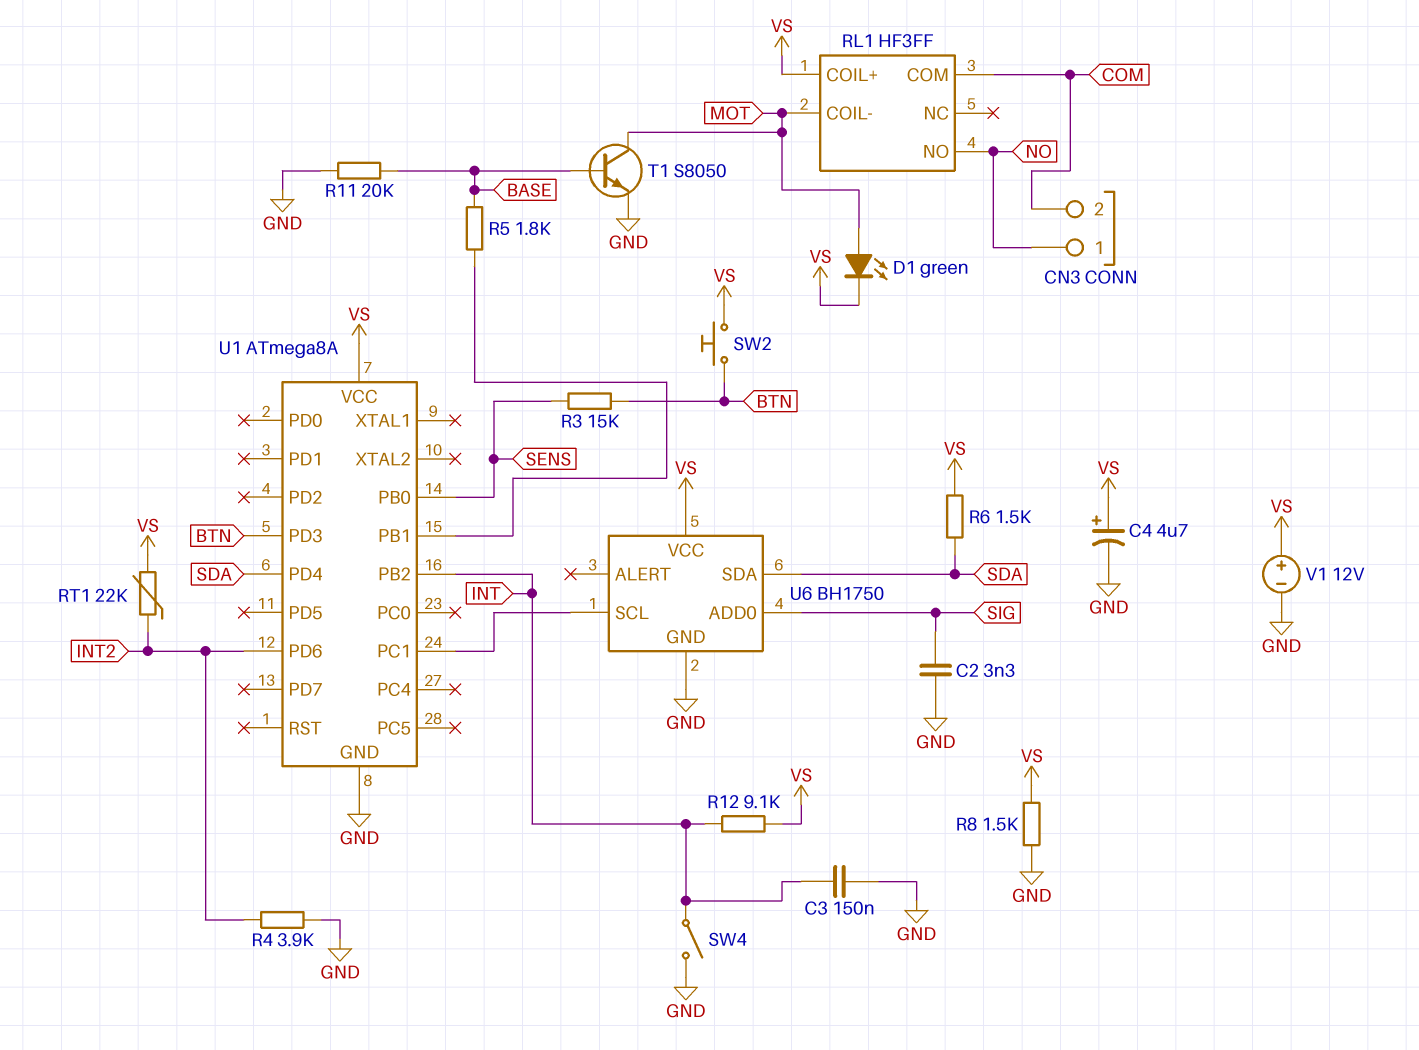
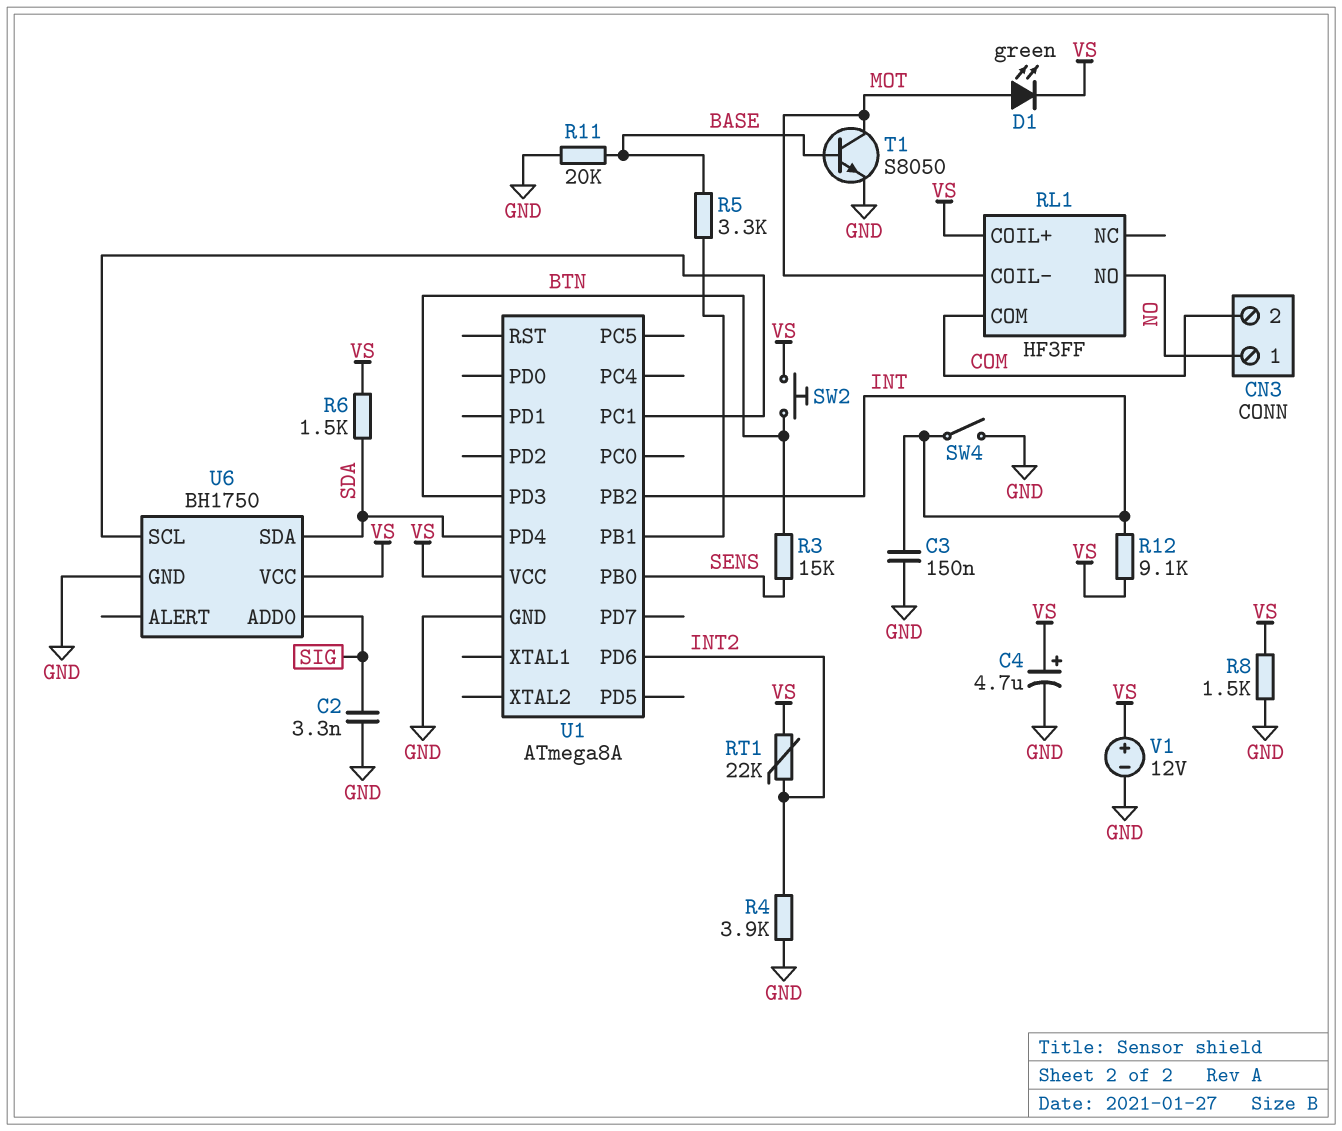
R5: 1.8k (BASE, U1/PB1) -> 3.3k (BASE, U1/PB1)

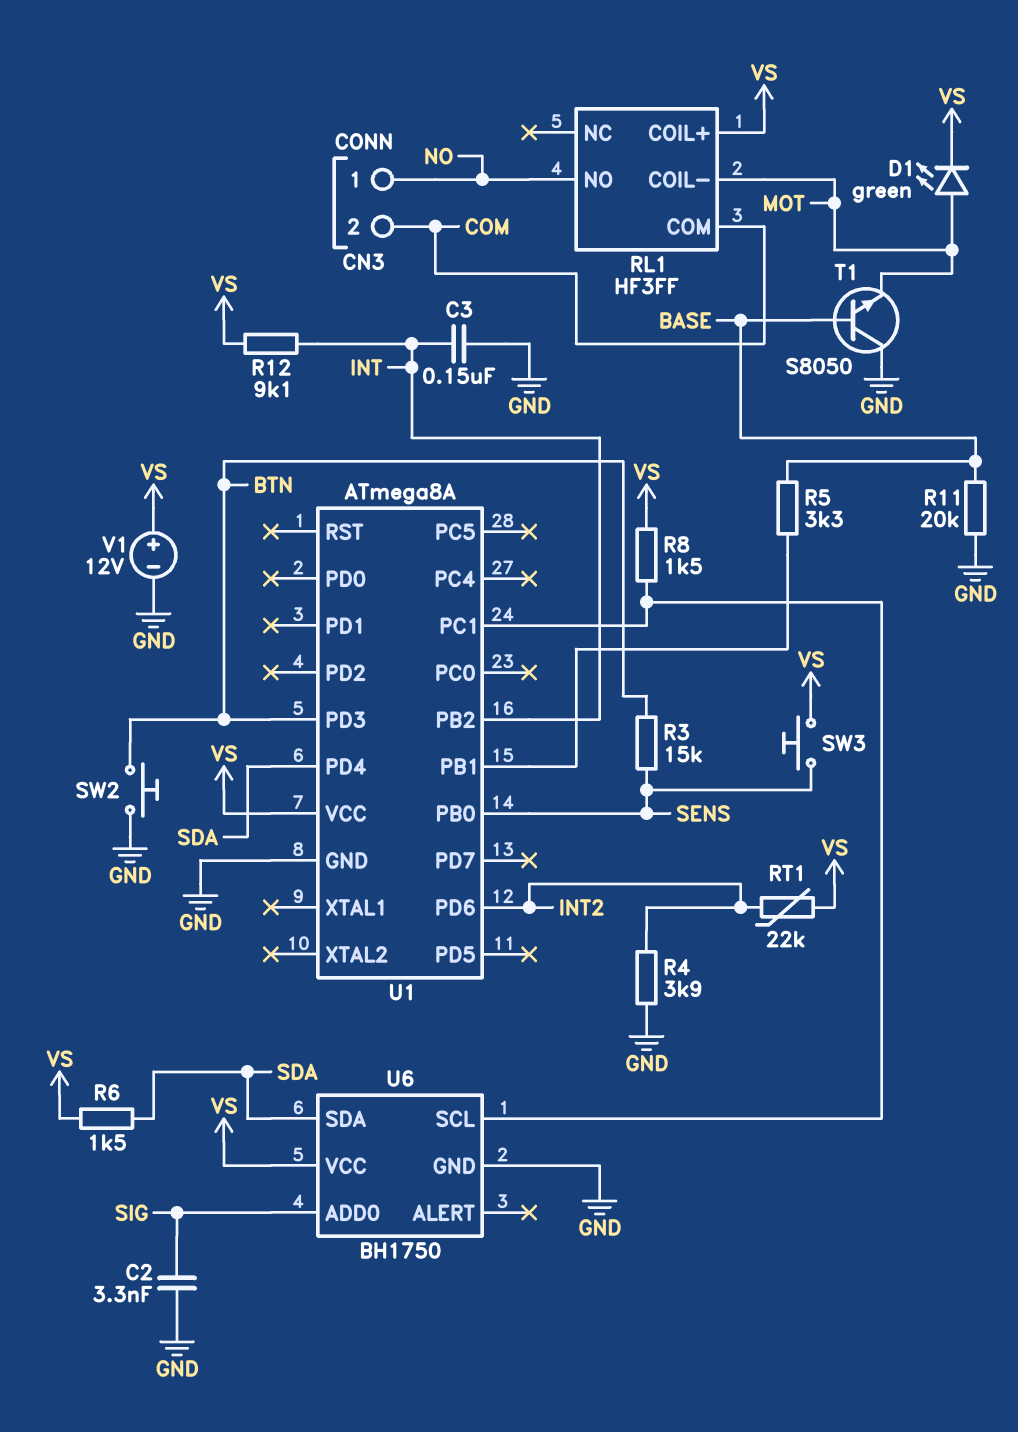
C4: 4.7uF (plus VS, minus GND) -> none
R8: 1.5k (GND, VS) -> 1.5k (U1/PC1, VS)
SW2: button (BTN, VS) -> button (BTN, GND)
SW3: none -> button (SENS, VS)
SW4: switch (GND, INT) -> none
T1: NPN S8050 (B BASE, C MOT, E GND) -> NPN S8050 (B BASE, C GND, E MOT)

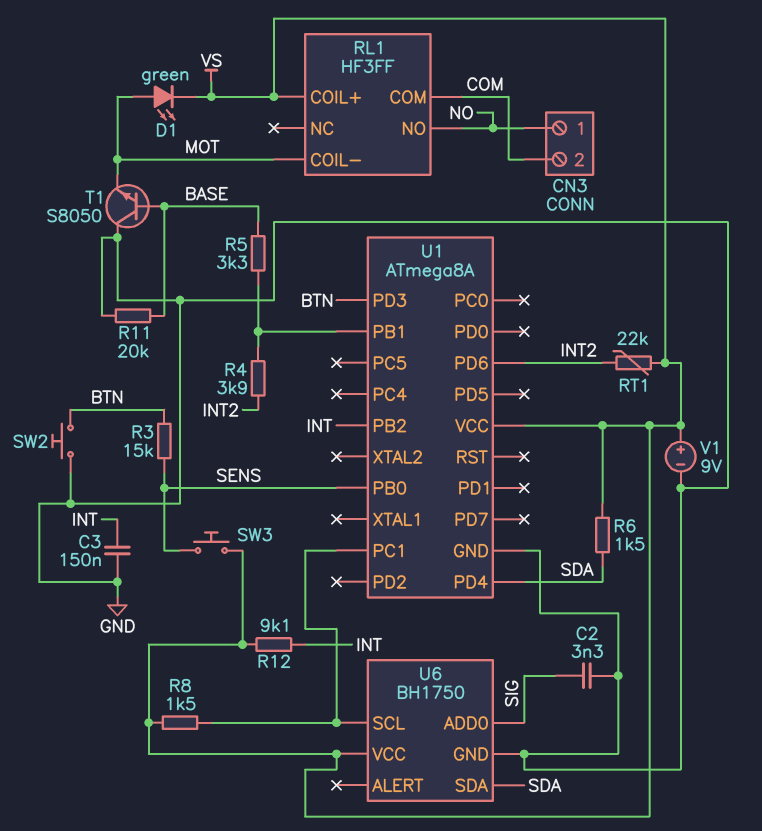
R4: 3.9k (GND, INT2) -> 3.9k (INT2, U1/PB1)
V1: 12V (plus VS, minus GND) -> 9V (plus VS, minus GND)

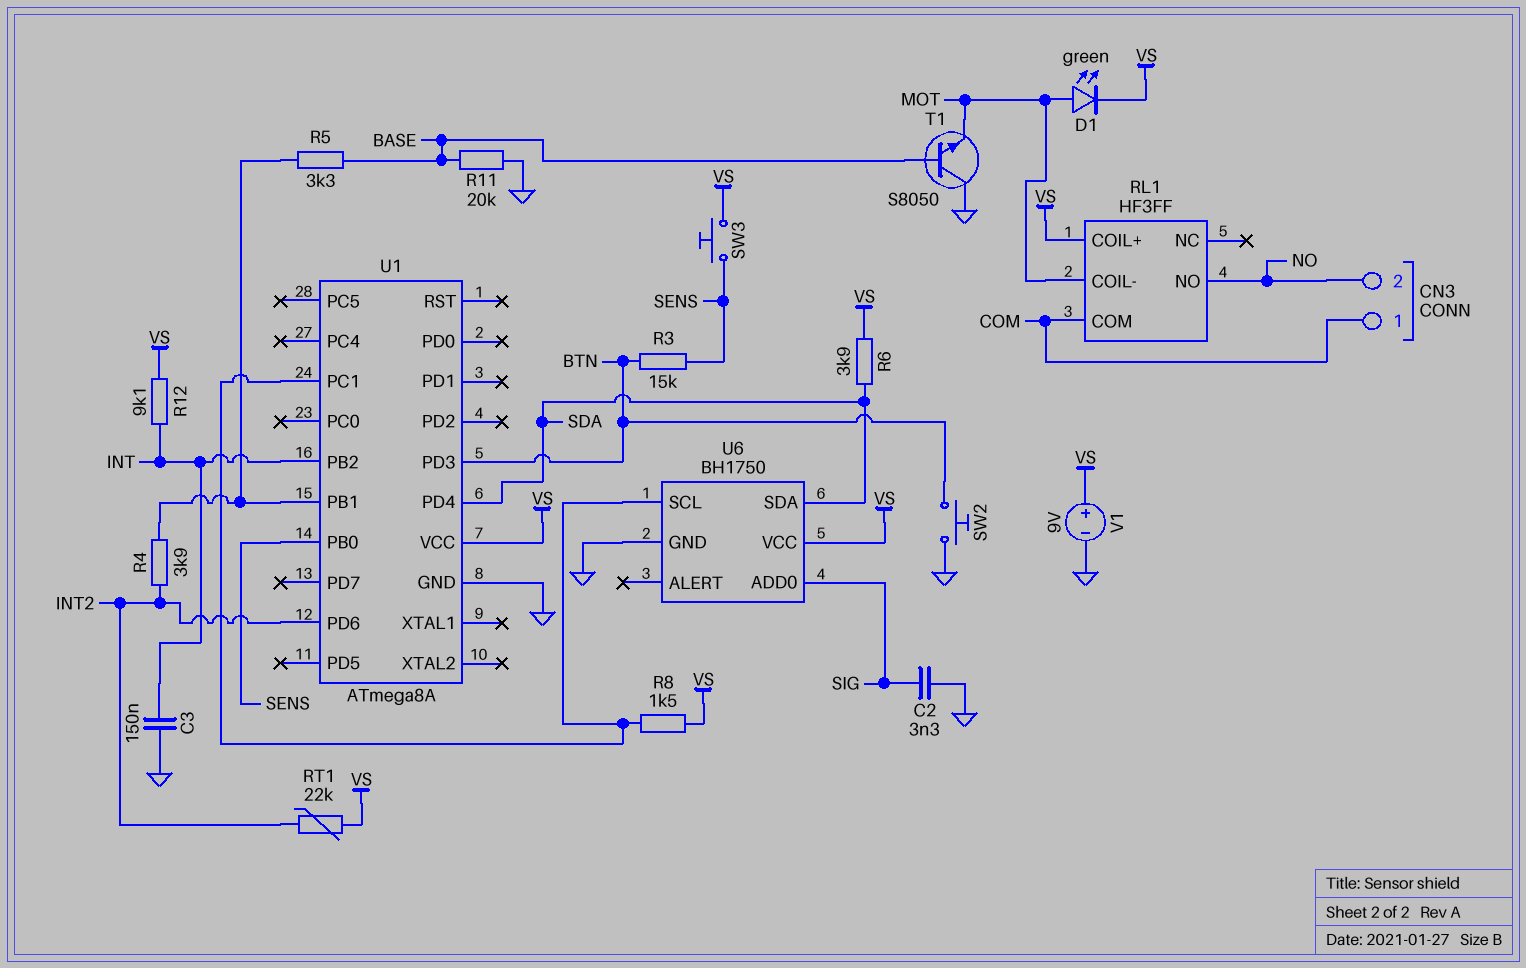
CN3 pin 1: NO -> COM
CN3 pin 2: COM -> NO
R6: 1.5k (SDA, VS) -> 3.9k (SDA, VS)

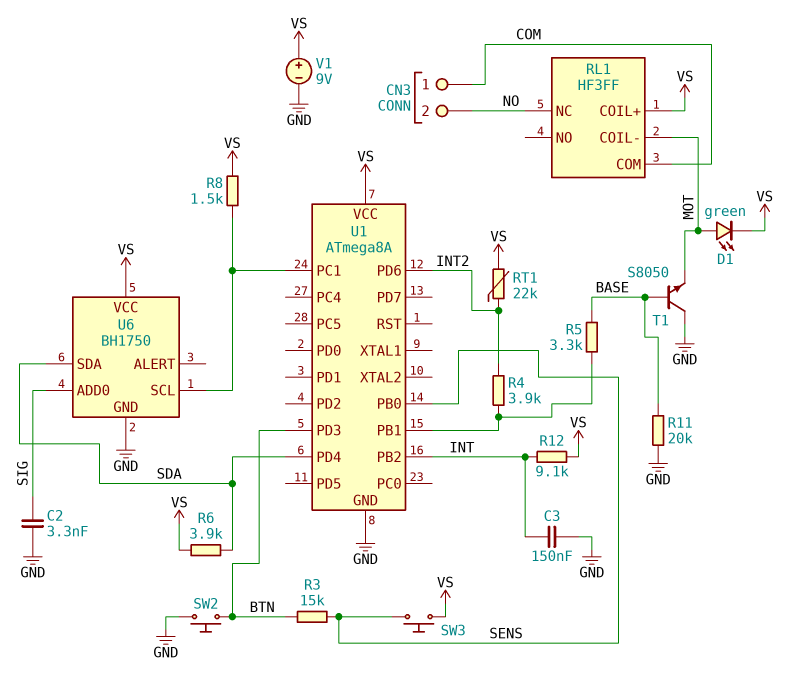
RL1 pin NC: none -> NO
RL1 pin NO: NO -> none

